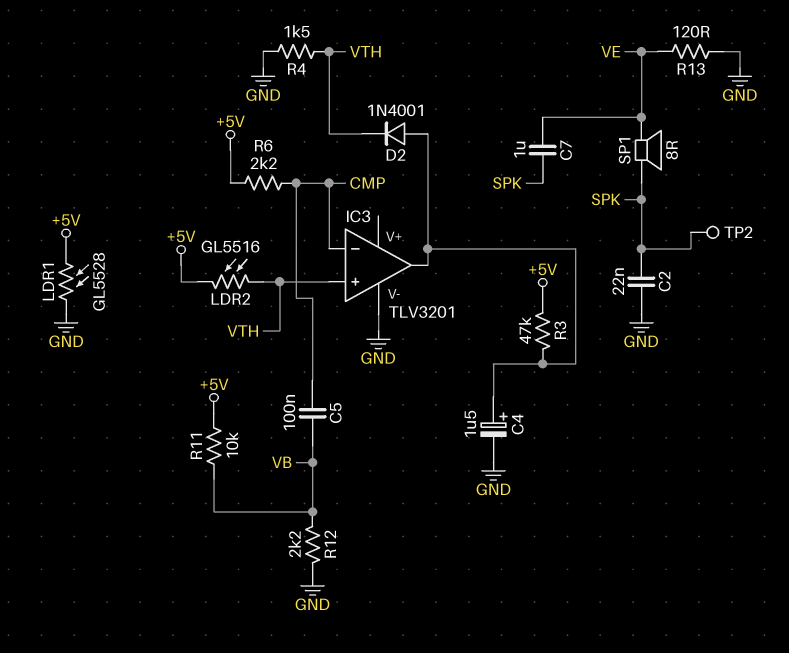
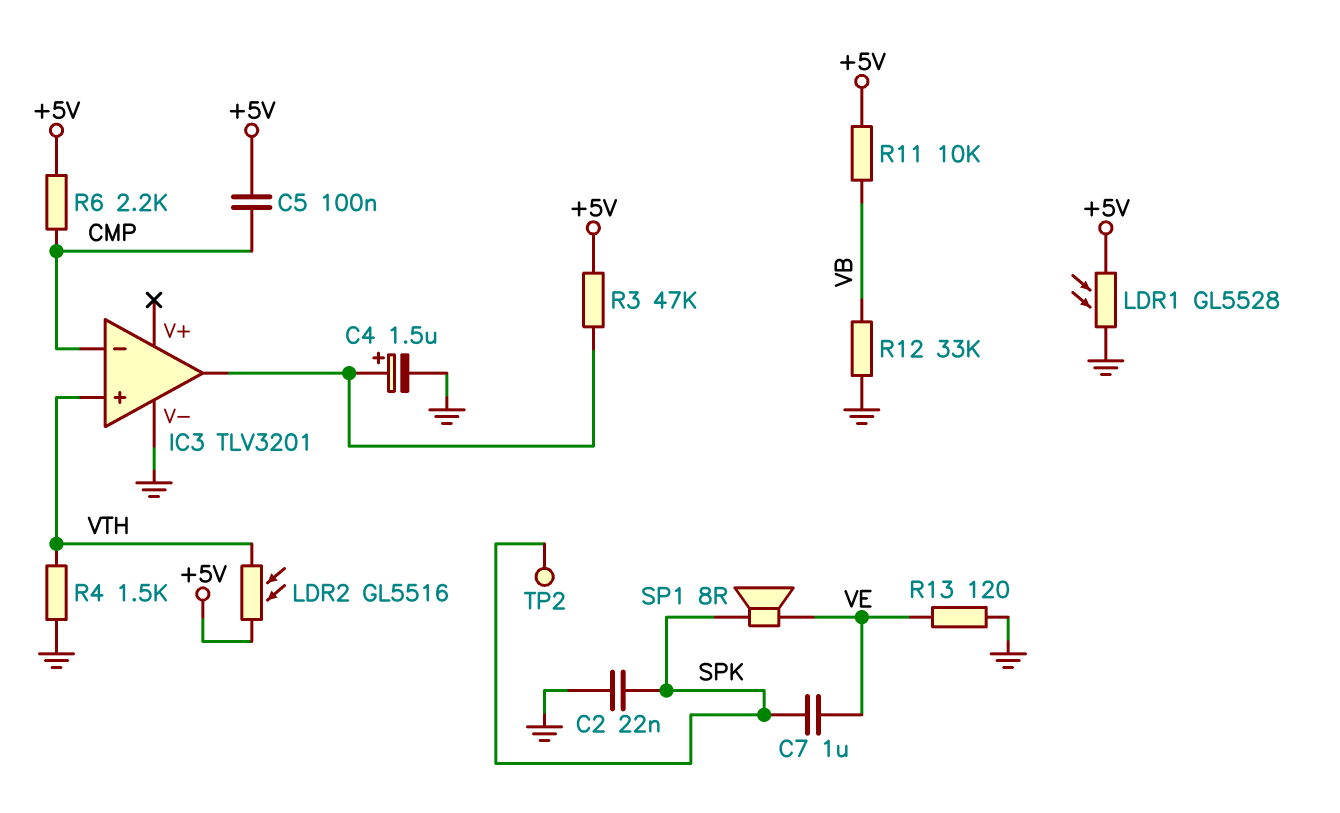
C5: 100nF (CMP, VB) -> 100nF (+5V, CMP)
D2: diode 1N4001 (A IC3/out, K VTH) -> none
R12: 2.2k (GND, VB) -> 33k (GND, VB)

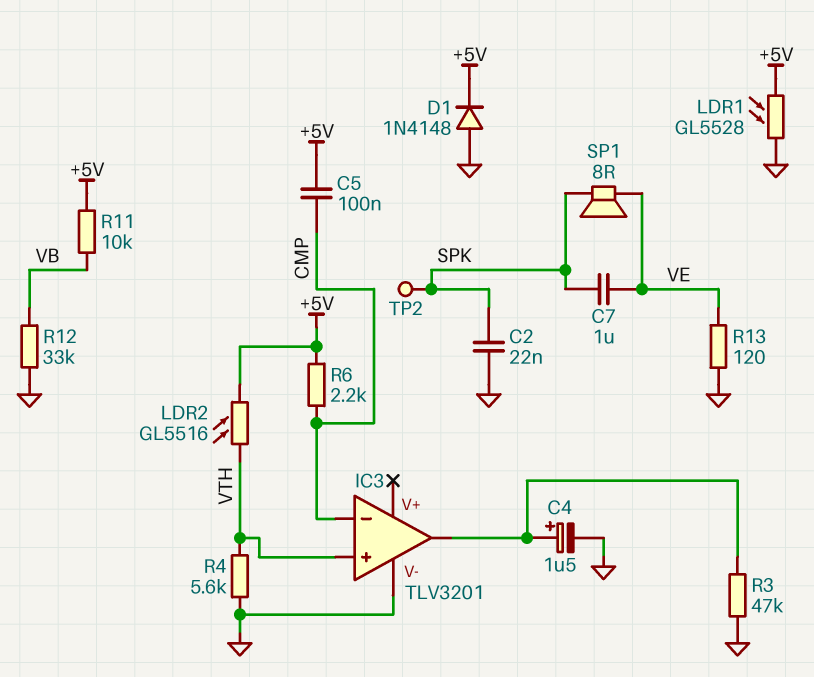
D1: none -> diode 1N4148 (A GND, K +5V)
R3: 47k (+5V, IC3/out) -> 47k (GND, IC3/out)
R4: 1.5k (GND, VTH) -> 5.6k (GND, VTH)

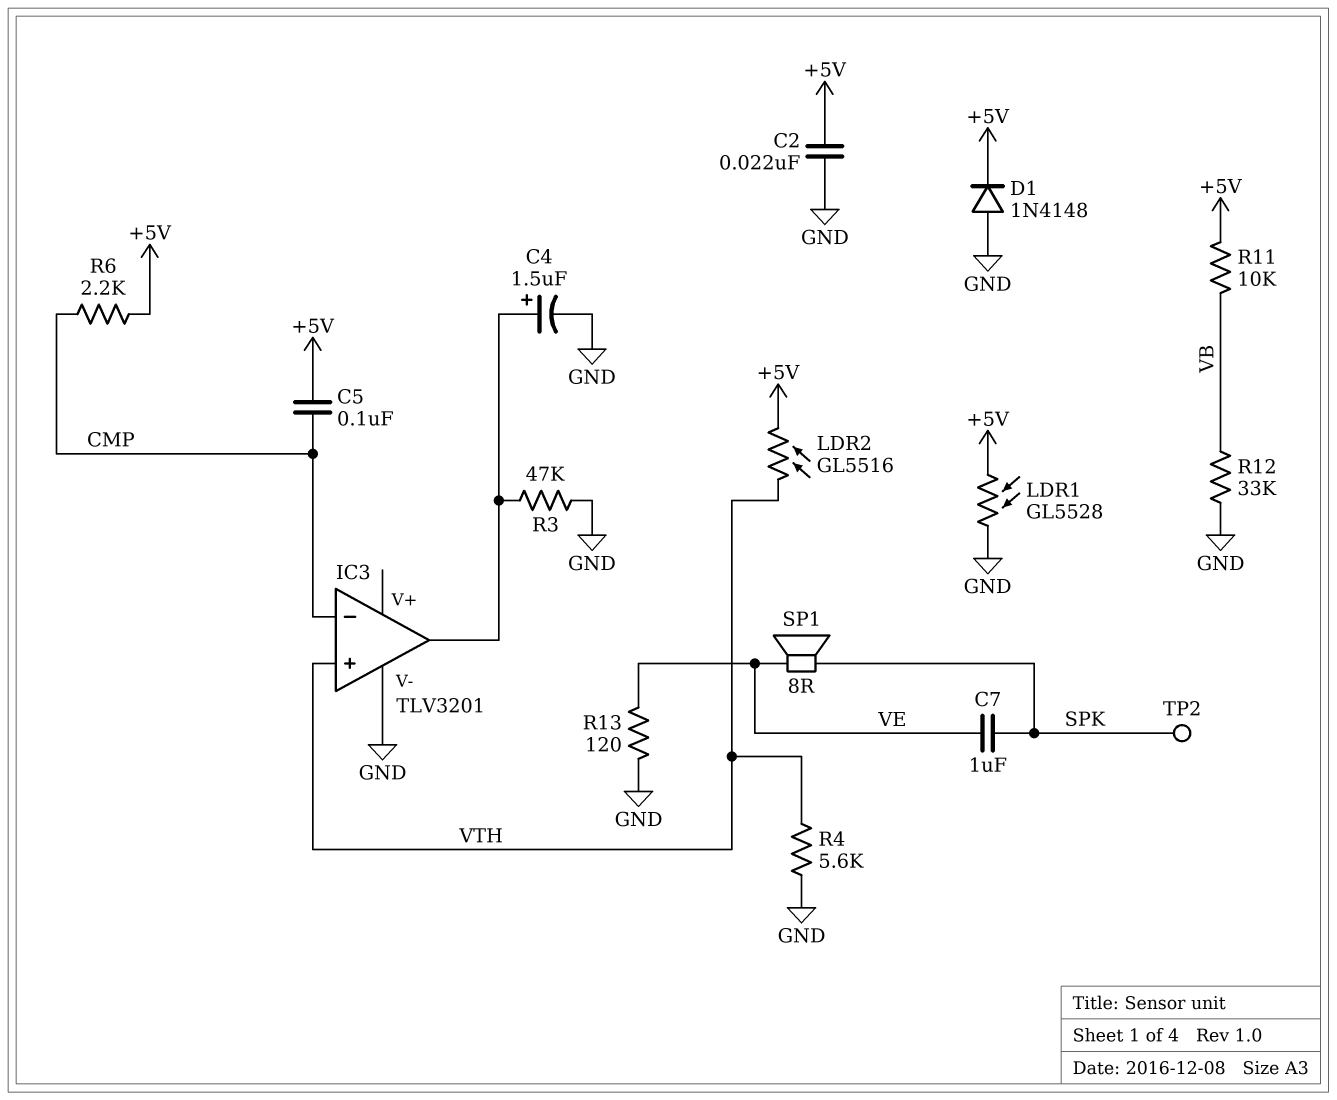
C2: 22nF (GND, SPK) -> 22nF (+5V, GND)

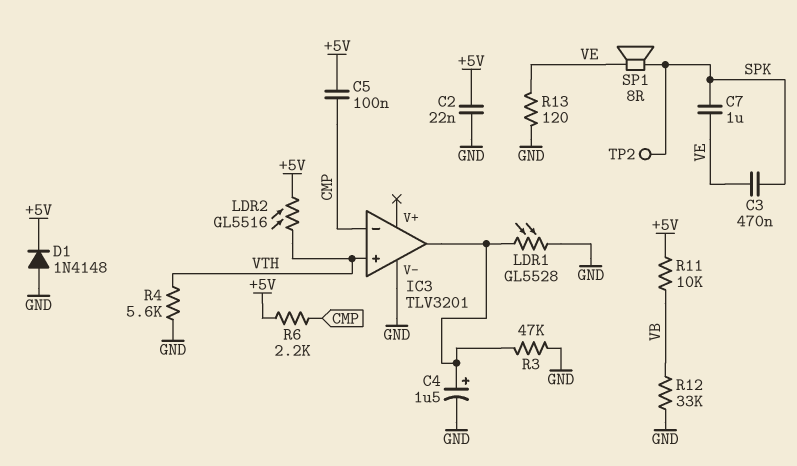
C3: none -> 470nF (SPK, VE)
LDR1: GL5528 (+5V, GND) -> GL5528 (GND, IC3/out)

